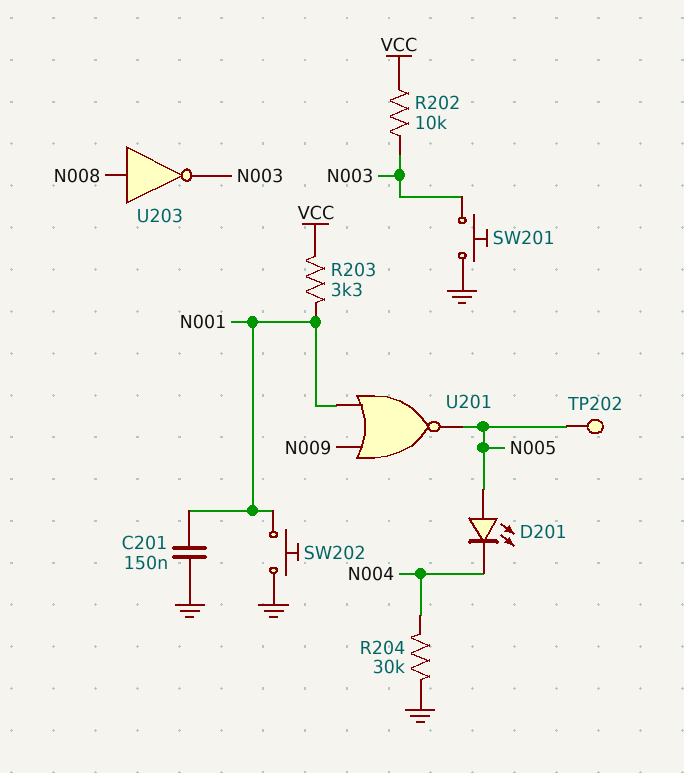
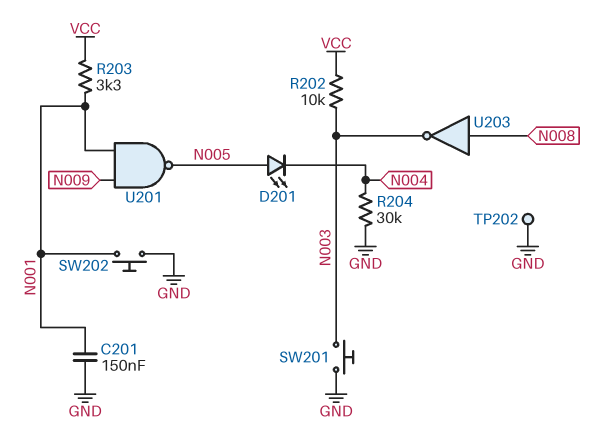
TP202: test point (N005) -> test point (GND)
U201: NOR (in N001, in N009, out N005) -> NAND (in N001, in N009, out N005)

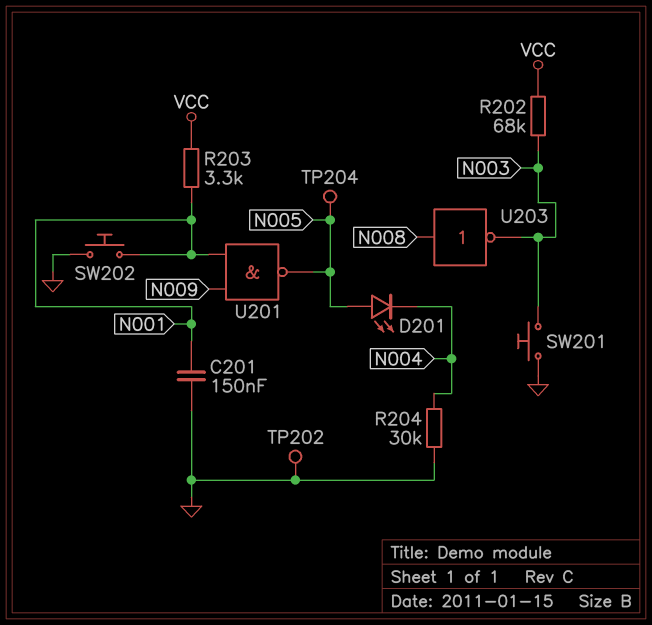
R202: 10k (N003, VCC) -> 68k (N003, VCC)
TP204: none -> test point (N005)

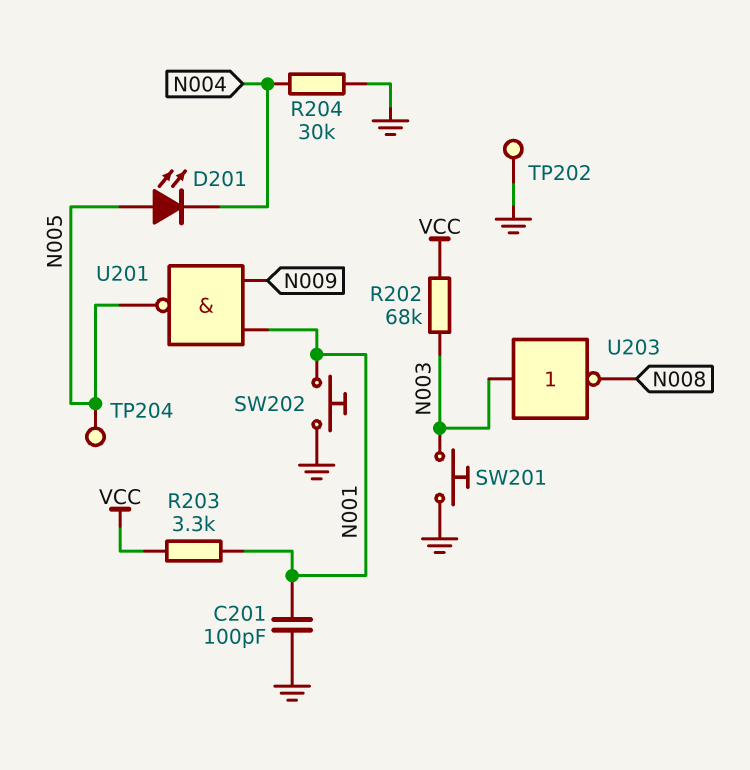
C201: 150nF (GND, N001) -> 100pF (GND, N001)
U203: NOT (in N008, out N003) -> NOT (in N003, out N008)

